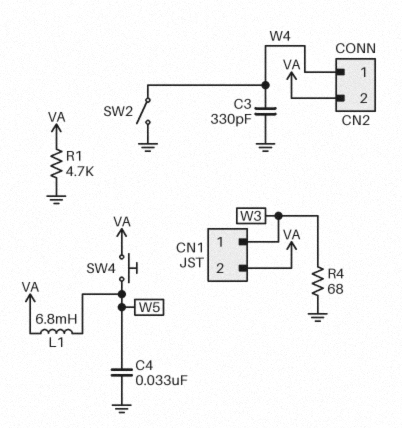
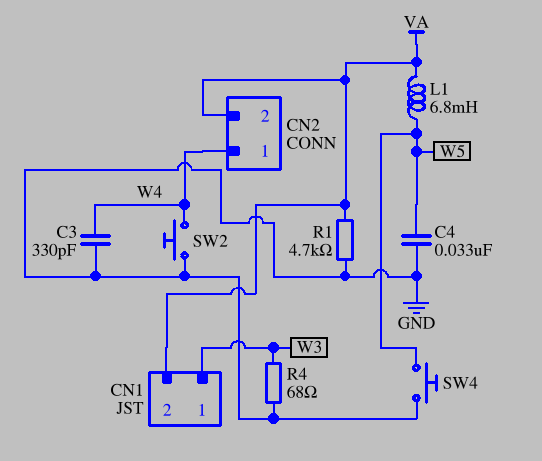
SW2: switch (GND, W4) -> button (GND, W4)
SW4: button (VA, W5) -> button (GND, W5)

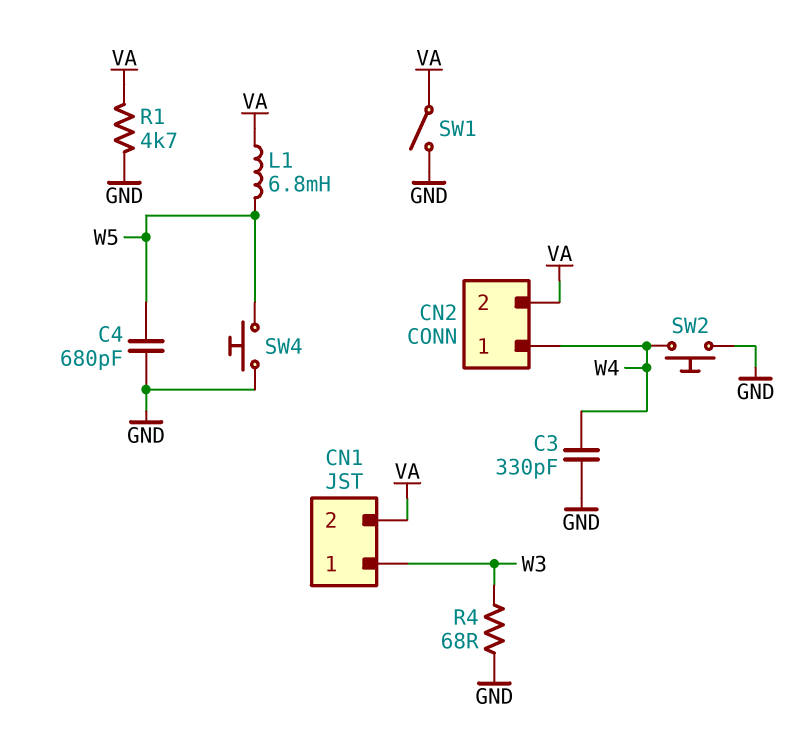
C4: 33nF (GND, W5) -> 680pF (GND, W5)
SW1: none -> switch (GND, VA)

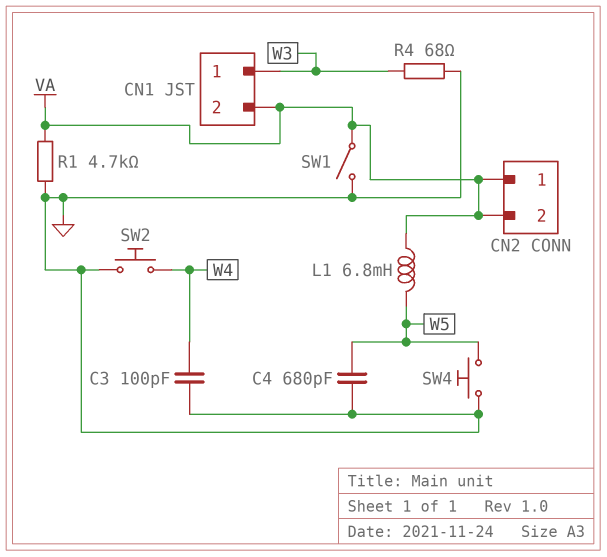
C3: 330pF (GND, W4) -> 100pF (GND, W4)
CN2 pin 1: W4 -> VA

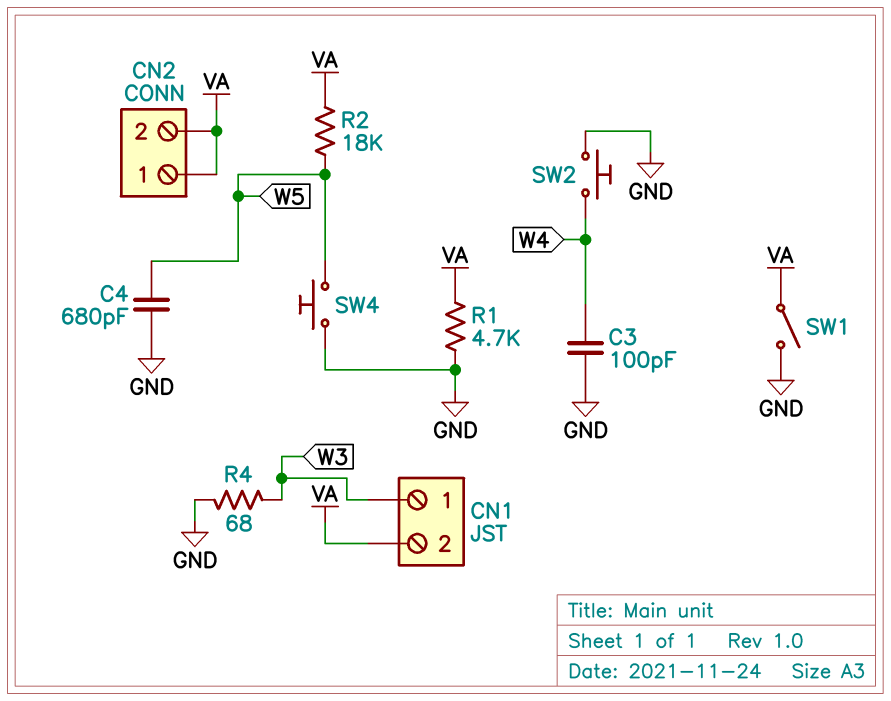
L1: 6.8mH (VA, W5) -> none
R2: none -> 18k (VA, W5)

